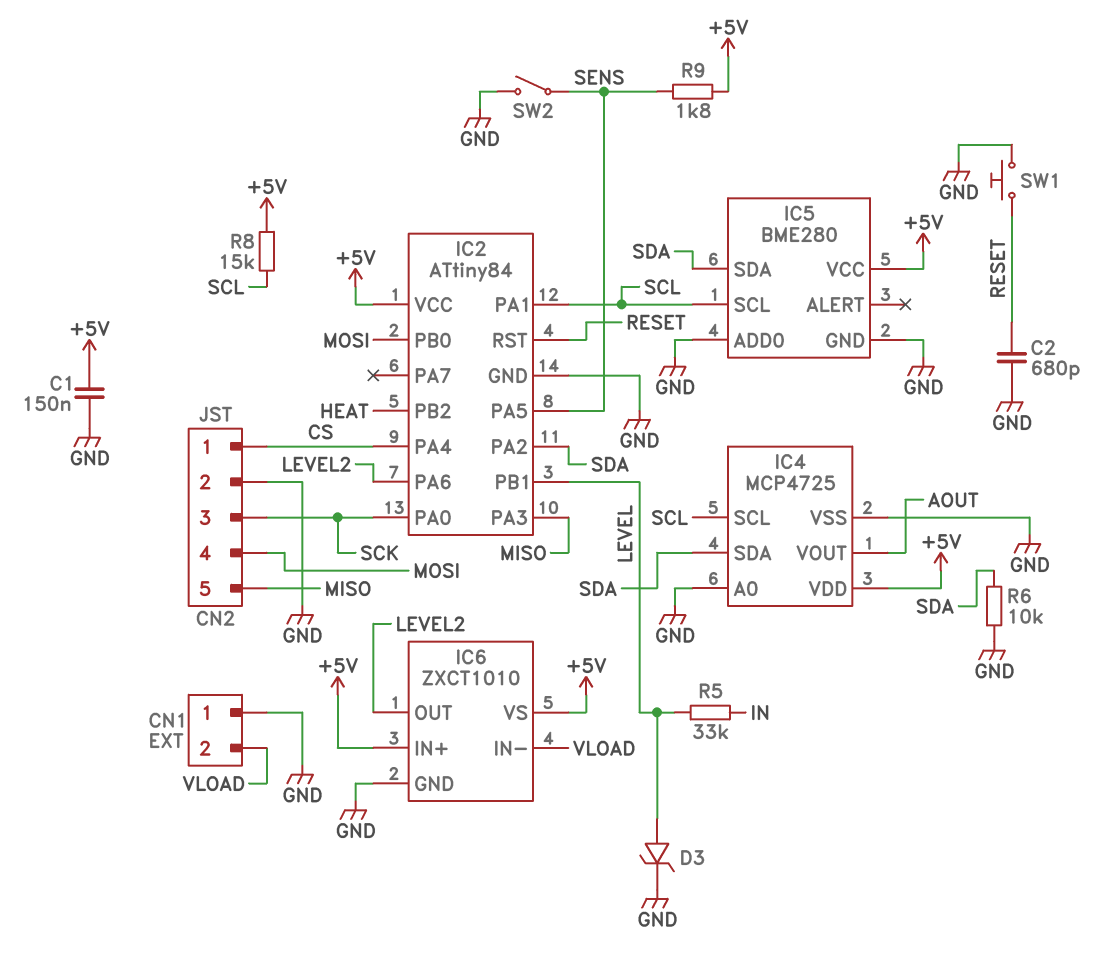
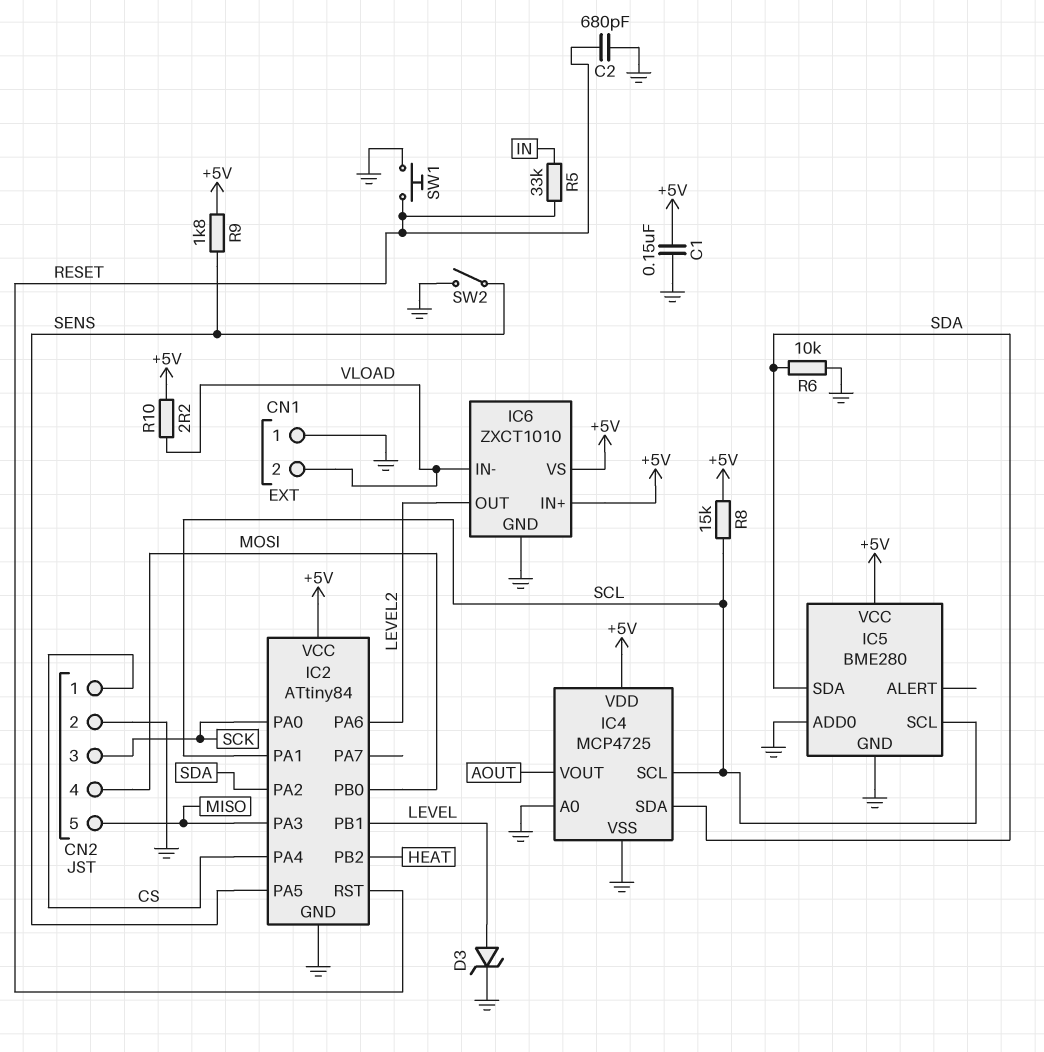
R5: 33k (IN, LEVEL) -> 33k (IN, RESET)
R10: none -> 2.2 (+5V, VLOAD)

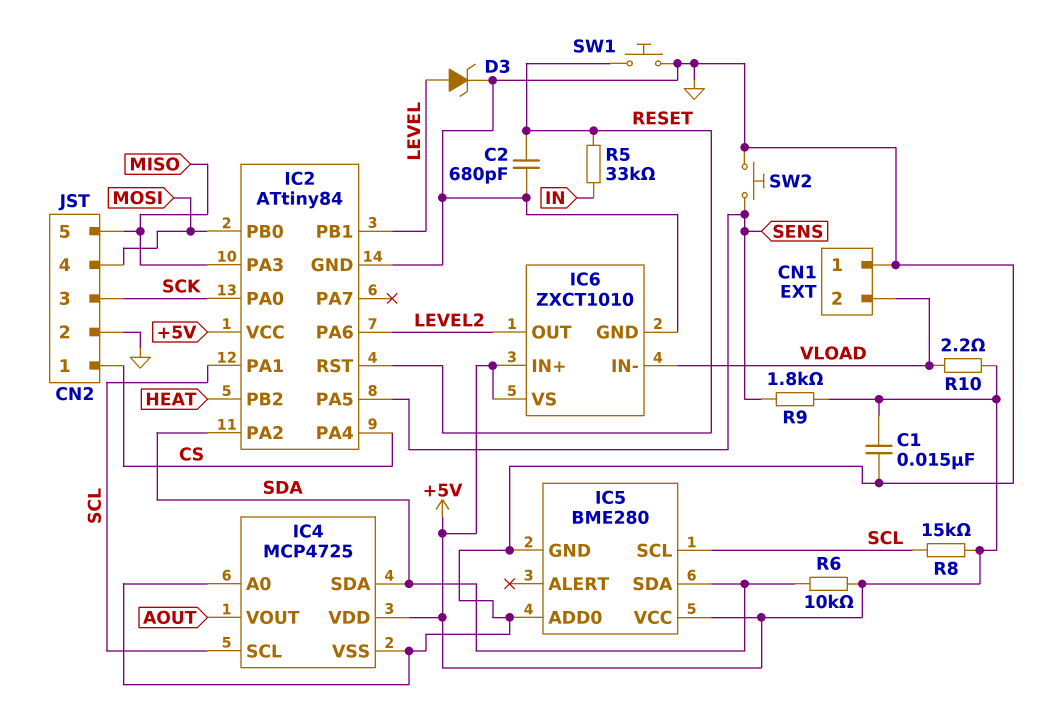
C1: 150nF (+5V, GND) -> 15nF (+5V, GND)
R6: 10k (GND, SDA) -> 10k (+5V, SDA)
SW2: switch (GND, SENS) -> button (GND, SENS)

